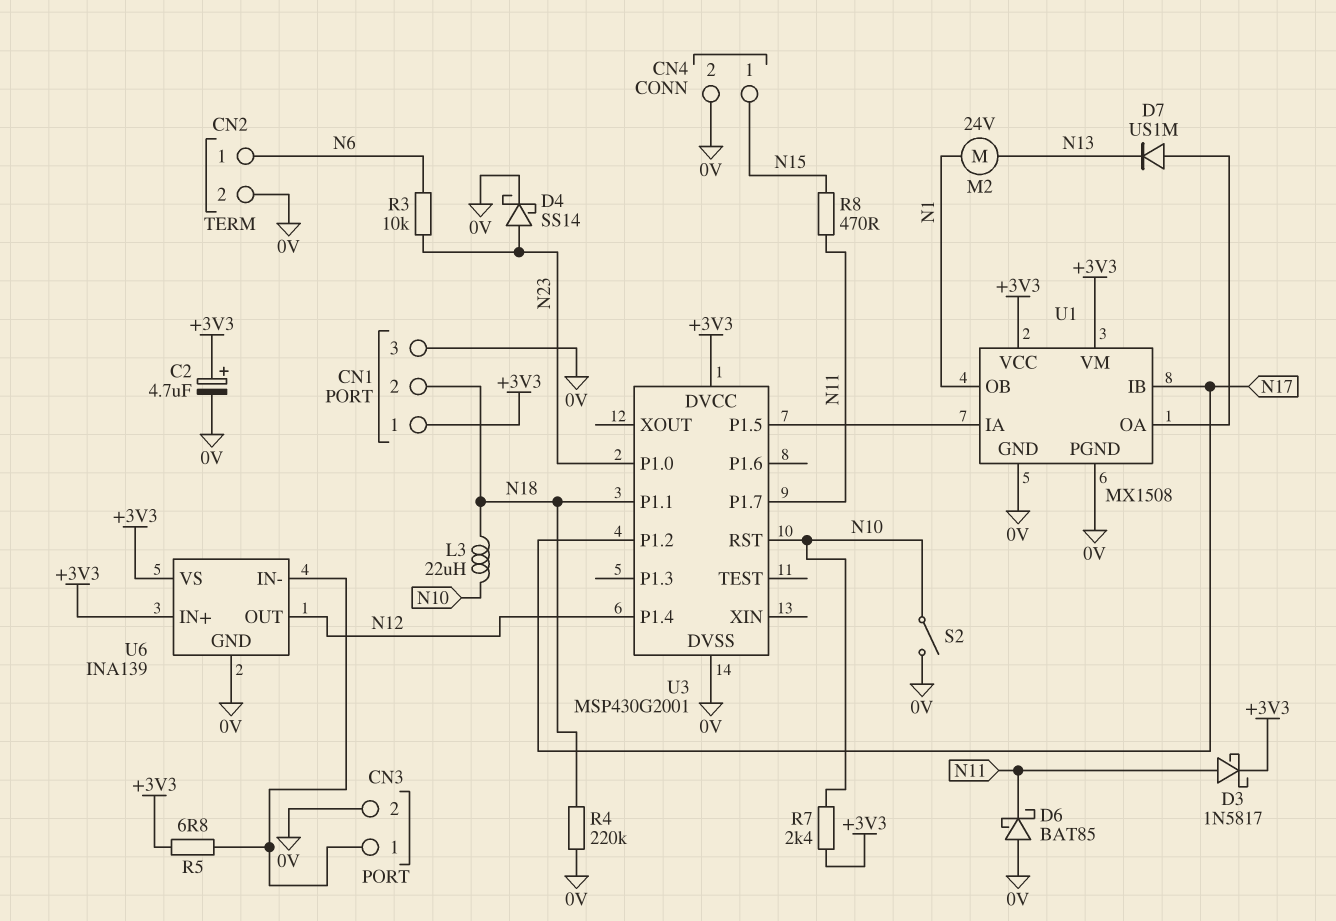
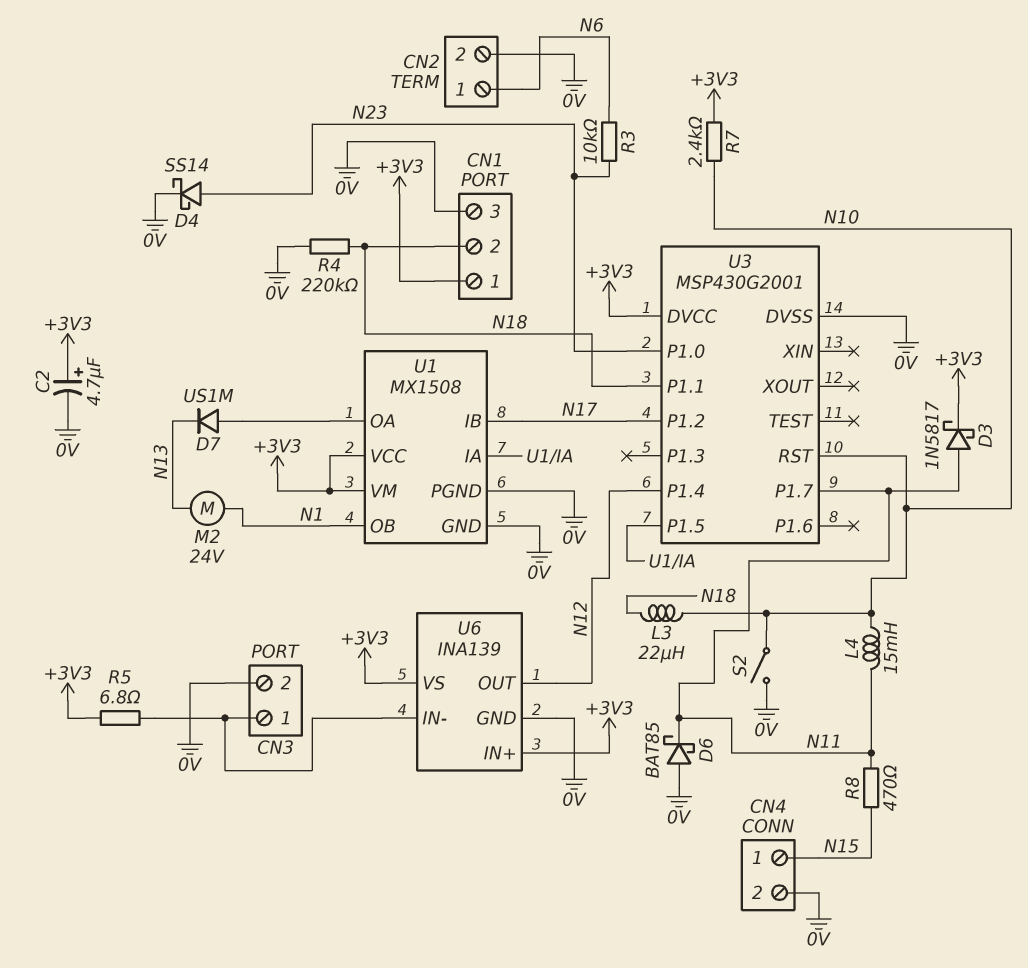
L4: none -> 15mH (N10, N11)

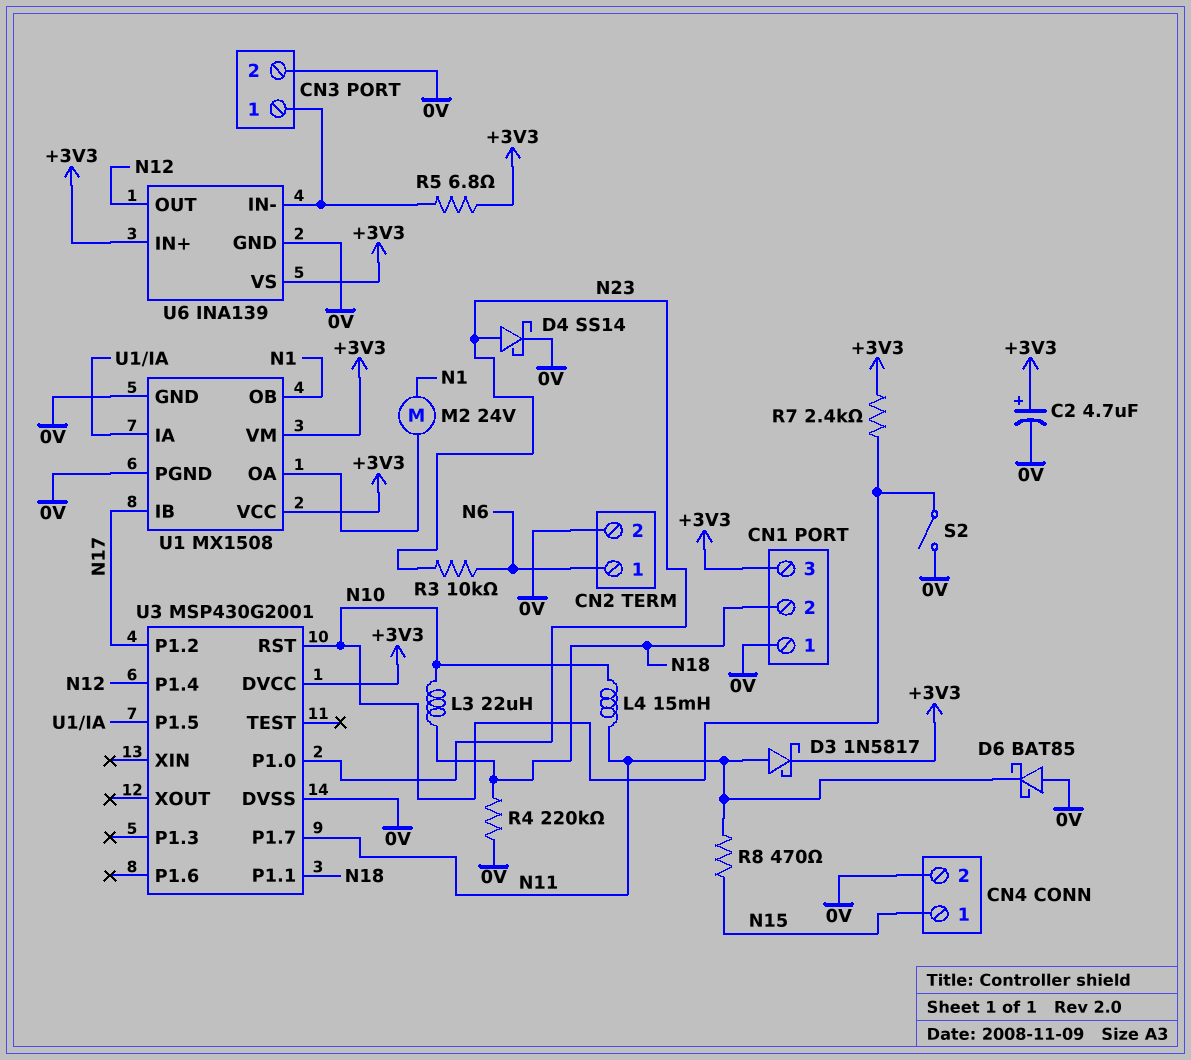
CN1 pin 1: +3V3 -> 0V
CN1 pin 3: 0V -> +3V3
D7: diode US1M (A U1/OA, K N13) -> none
M2: motor 24V (N1, N13) -> motor 24V (N1, U1/OA)

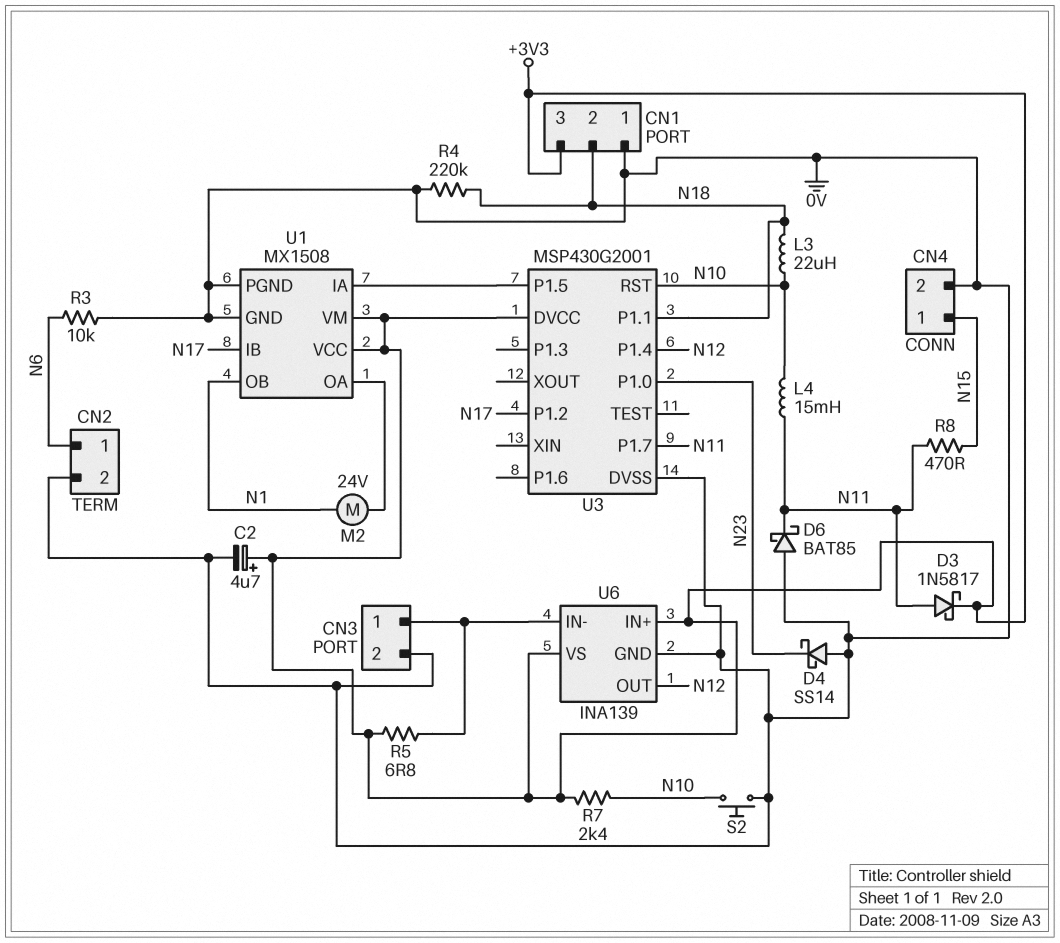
D4: schottky SS14 (A N23, K 0V) -> schottky SS14 (A 0V, K N23)
R3: 10k (N6, N23) -> 10k (0V, N6)
S2: switch (0V, N10) -> button (0V, N10)

